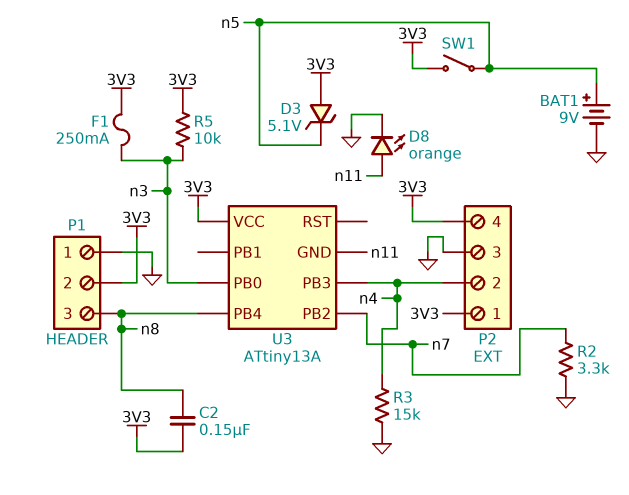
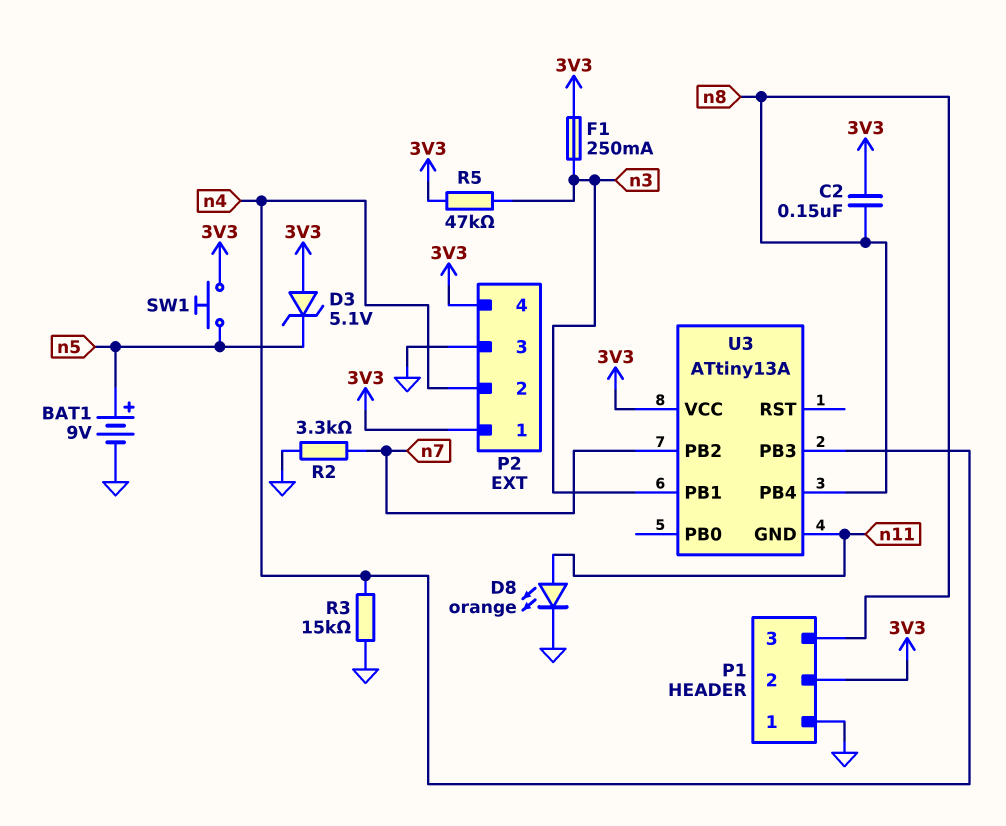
R5: 10k (3V3, n3) -> 47k (3V3, n3)
SW1: switch (3V3, n5) -> button (3V3, n5)
U3 pin PB0: n3 -> none
U3 pin PB1: none -> n3

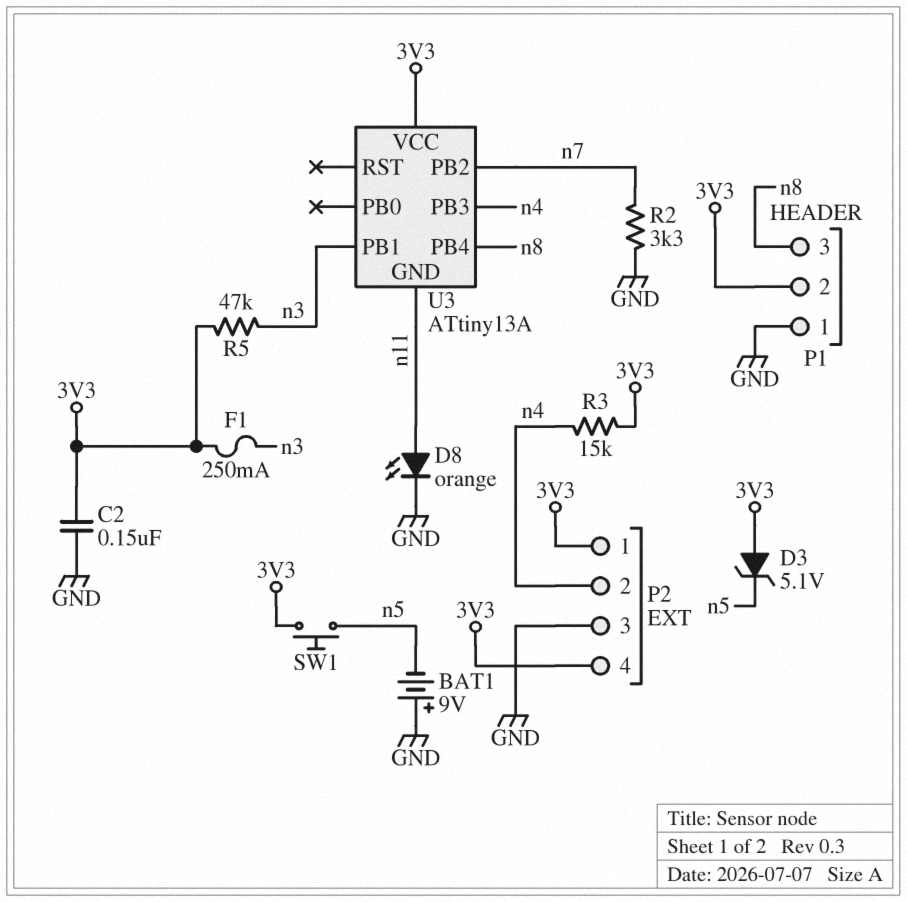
BAT1: 9V (plus n5, minus GND) -> 9V (plus GND, minus n5)
C2: 150nF (3V3, n8) -> 150nF (3V3, GND)
R3: 15k (GND, n4) -> 15k (3V3, n4)

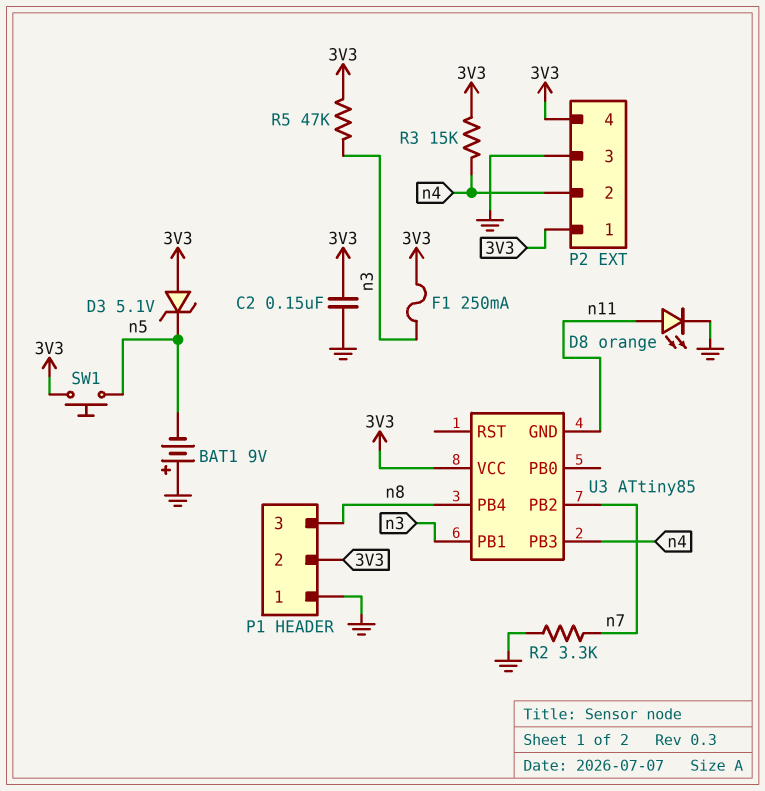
U3: ATtiny13A -> ATtiny85

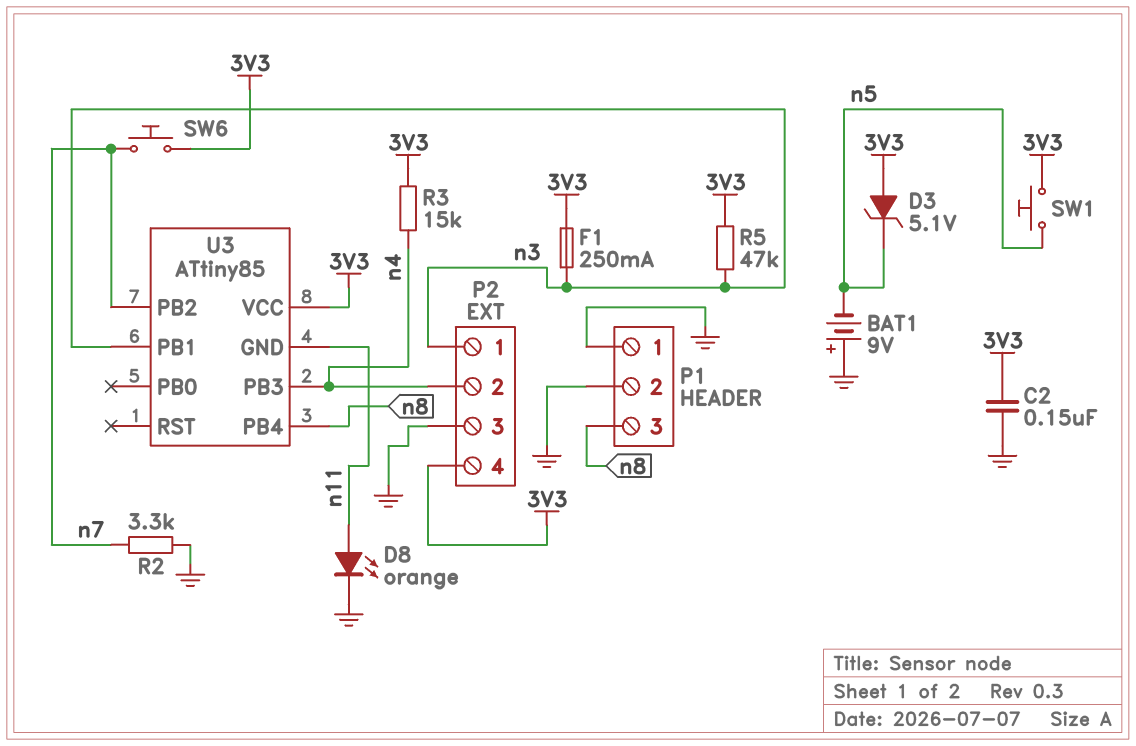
P1 pin 2: 3V3 -> GND
P2 pin 1: 3V3 -> n3
SW6: none -> button (3V3, n7)

